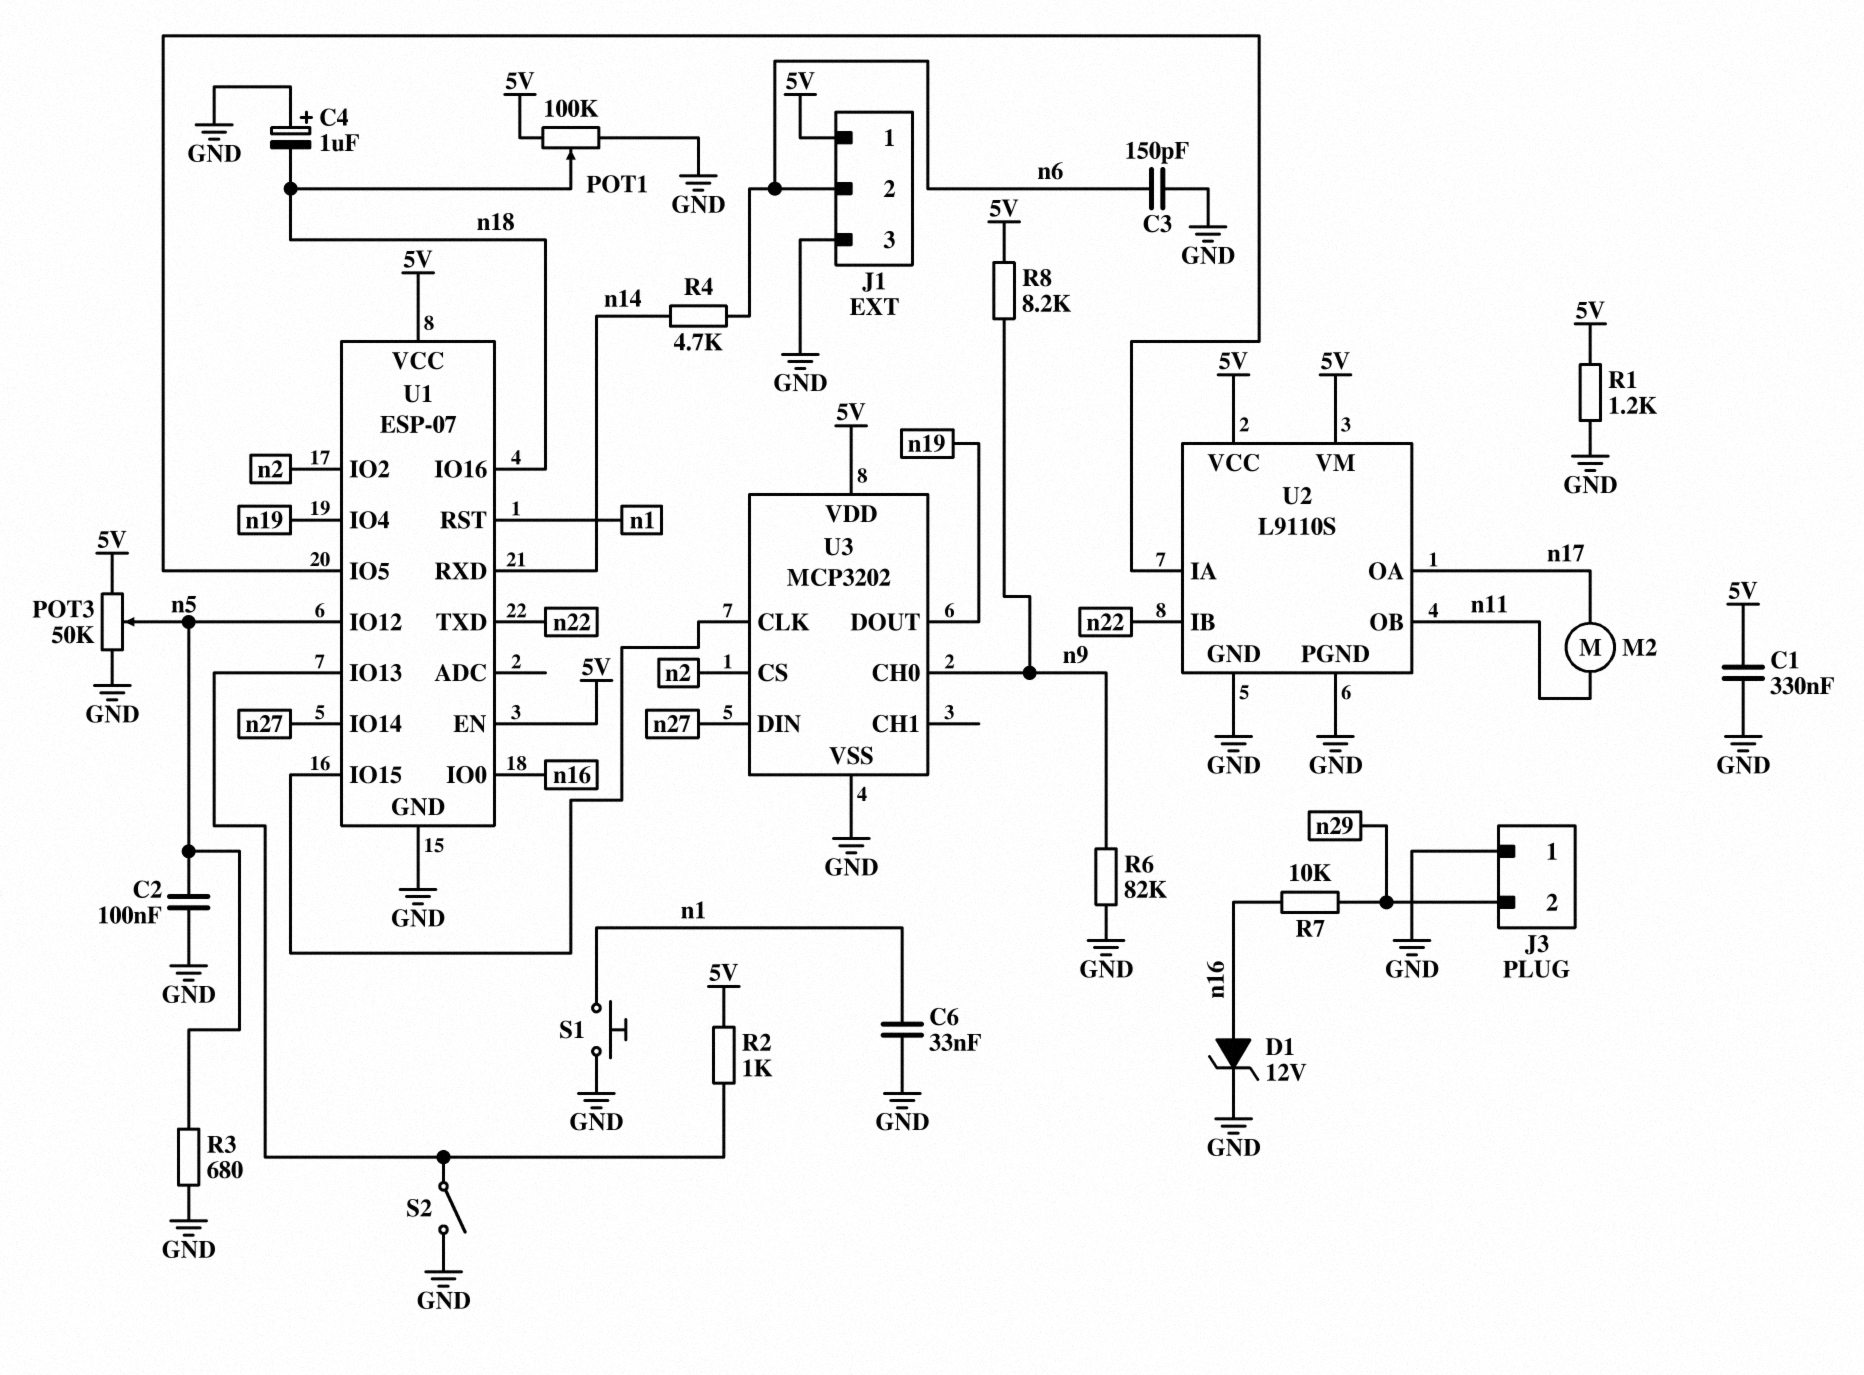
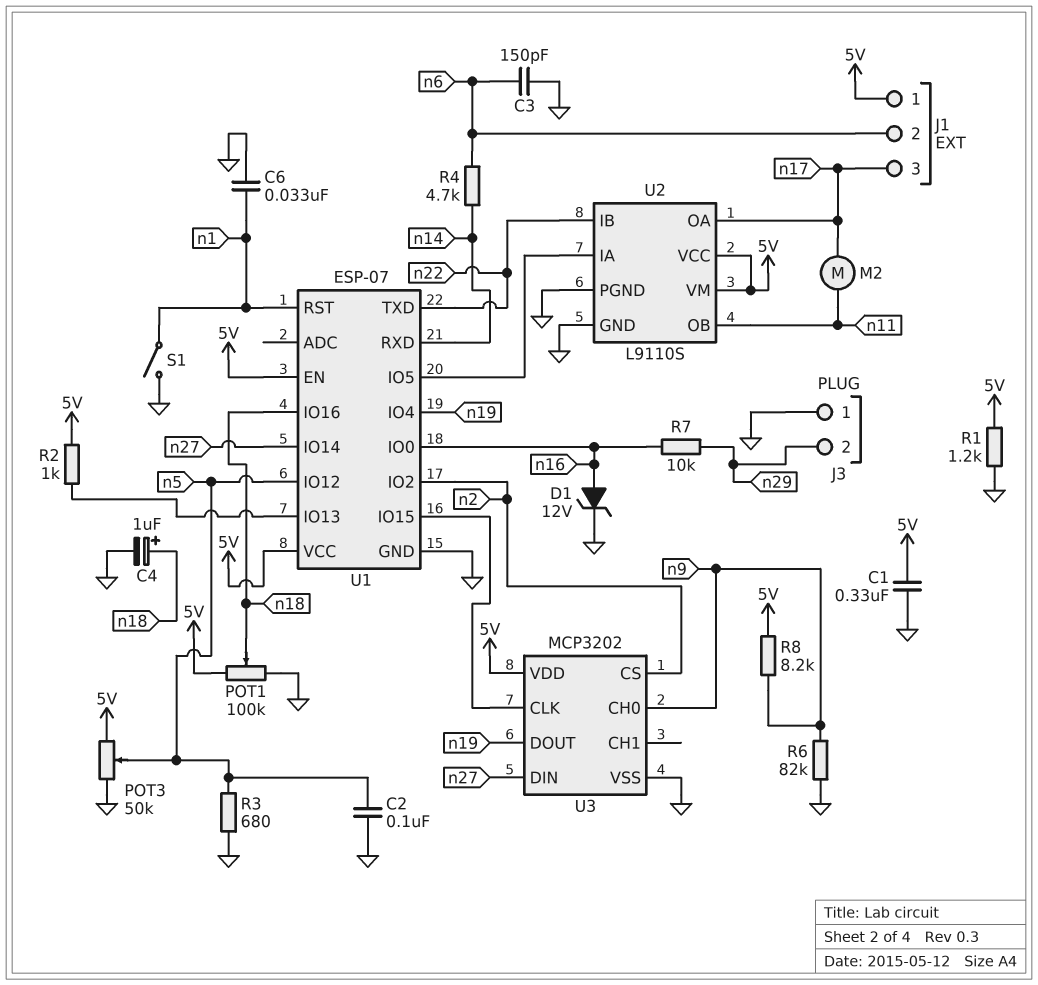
C4: 1uF (plus GND, minus n18) -> 1uF (plus n18, minus GND)
J1 pin 3: GND -> n17
S1: button (GND, n1) -> switch (GND, n1)
S2: switch (GND, U1/IO13) -> none

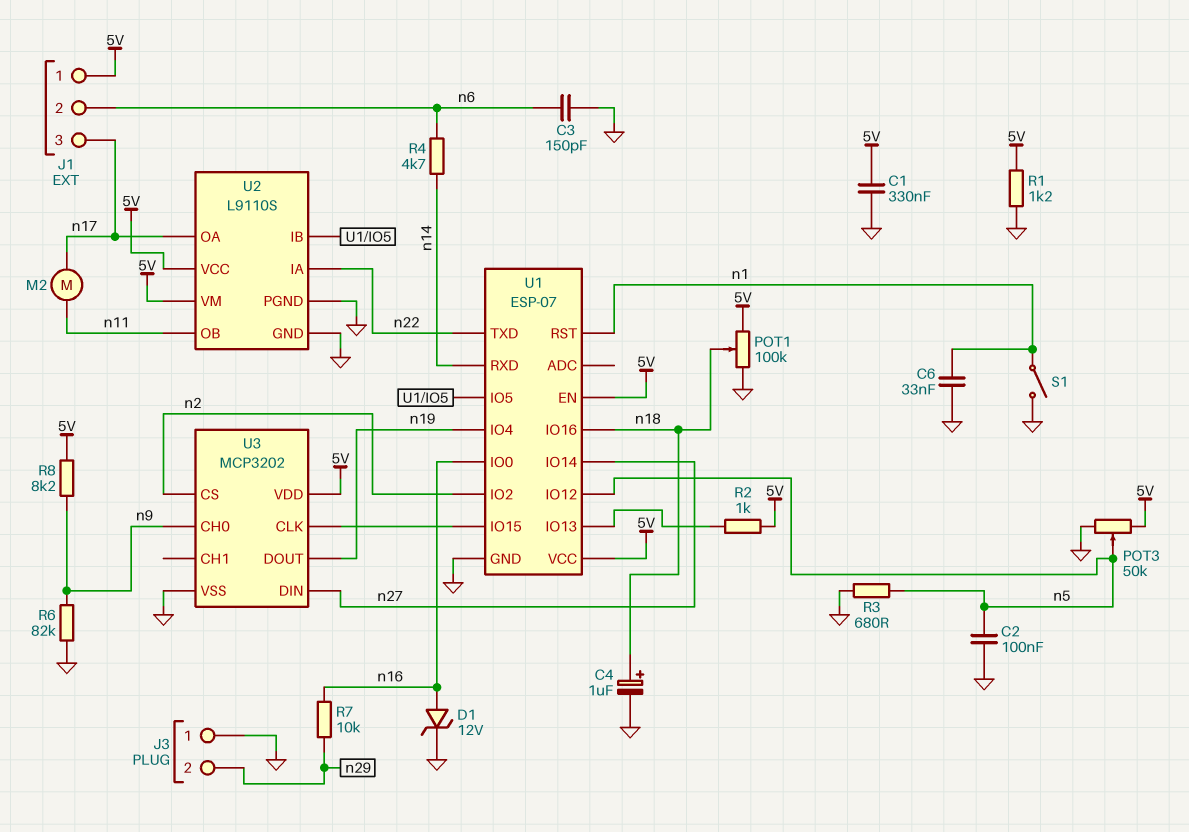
U2 pin IA: U1/IO5 -> n22
U2 pin IB: n22 -> U1/IO5

